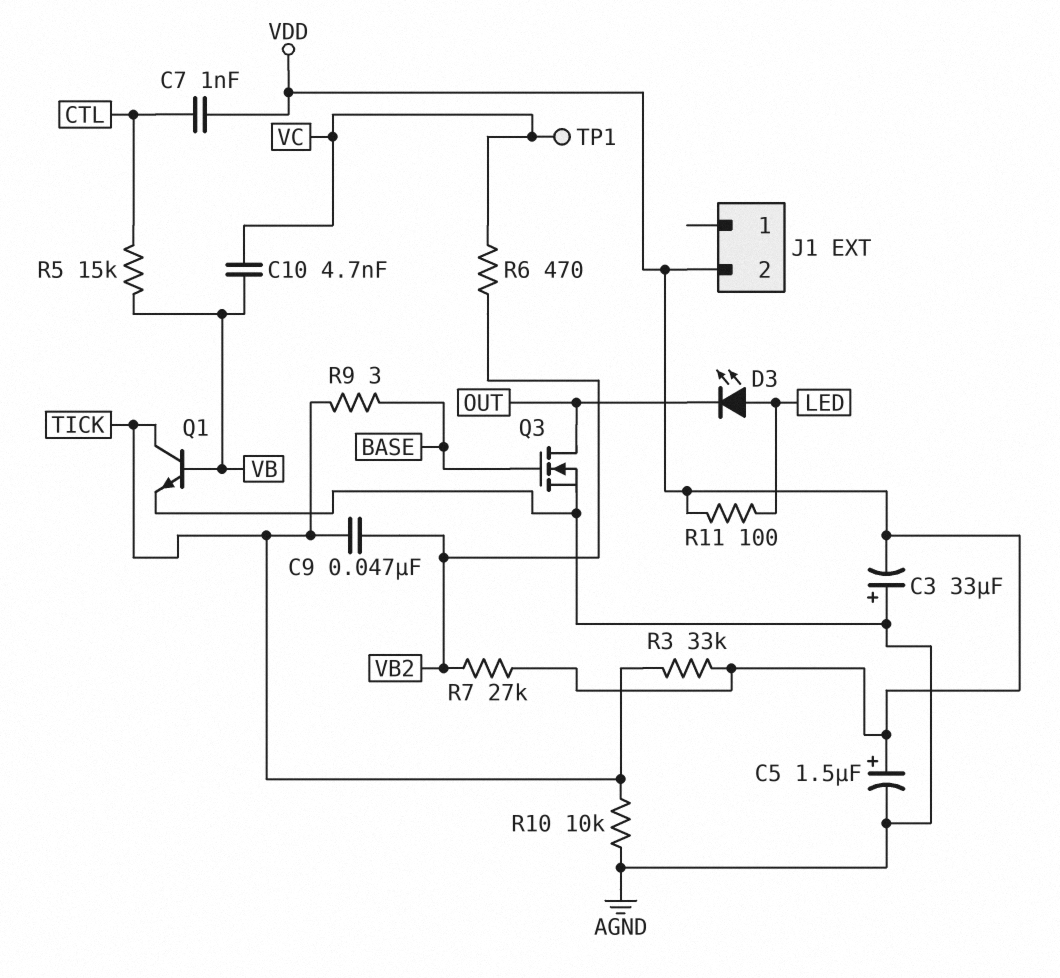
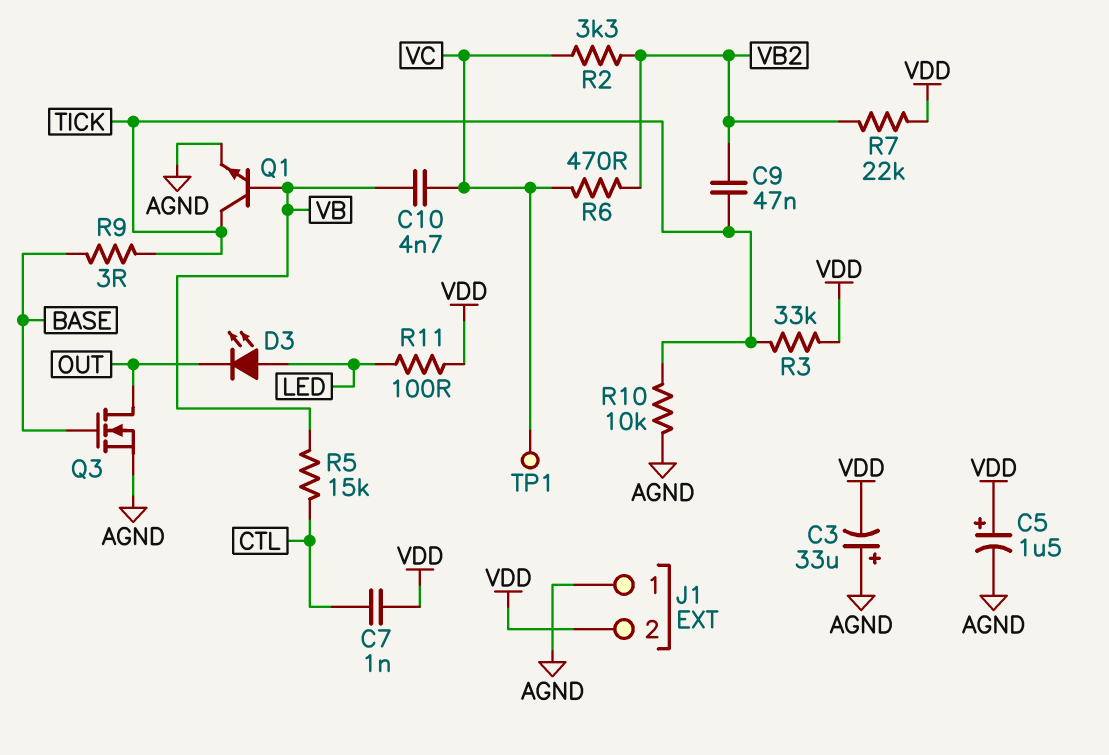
J1 pin 1: none -> AGND
R2: none -> 3.3k (VB2, VC)
R7: 27k (VB2, VDD) -> 22k (VB2, VDD)

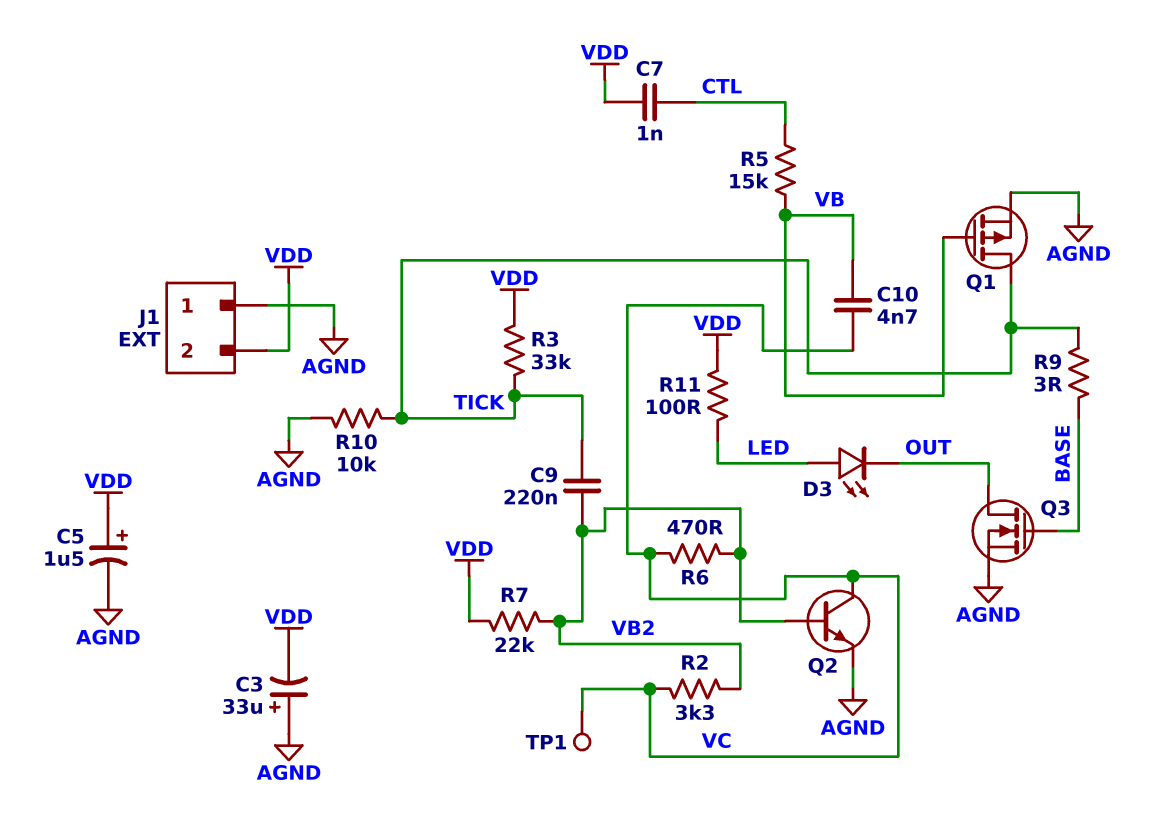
C9: 47nF (TICK, VB2) -> 220nF (TICK, VB2)
Q1: NPN (B VB, C TICK, E AGND) -> PMOS (G VB, D TICK, S AGND)
Q2: none -> NPN (B VB2, C VC, E AGND)

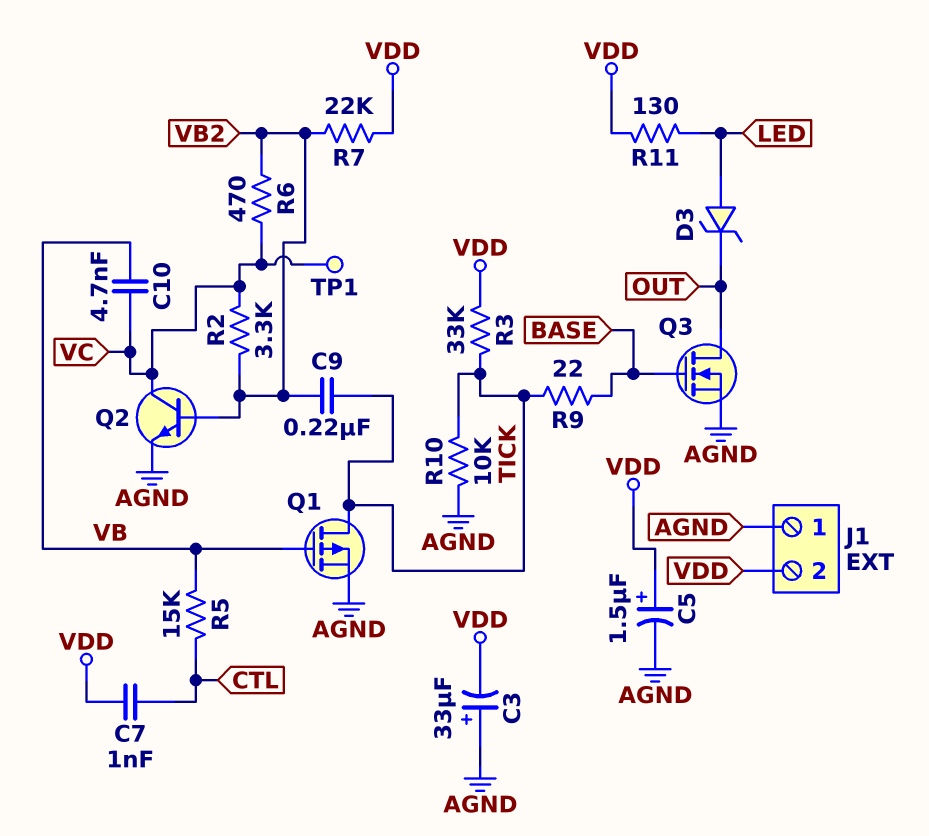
D3: LED (A LED, K OUT) -> zener (A LED, K OUT)
R9: 3 (BASE, TICK) -> 22 (BASE, TICK)
R11: 100 (LED, VDD) -> 130 (LED, VDD)

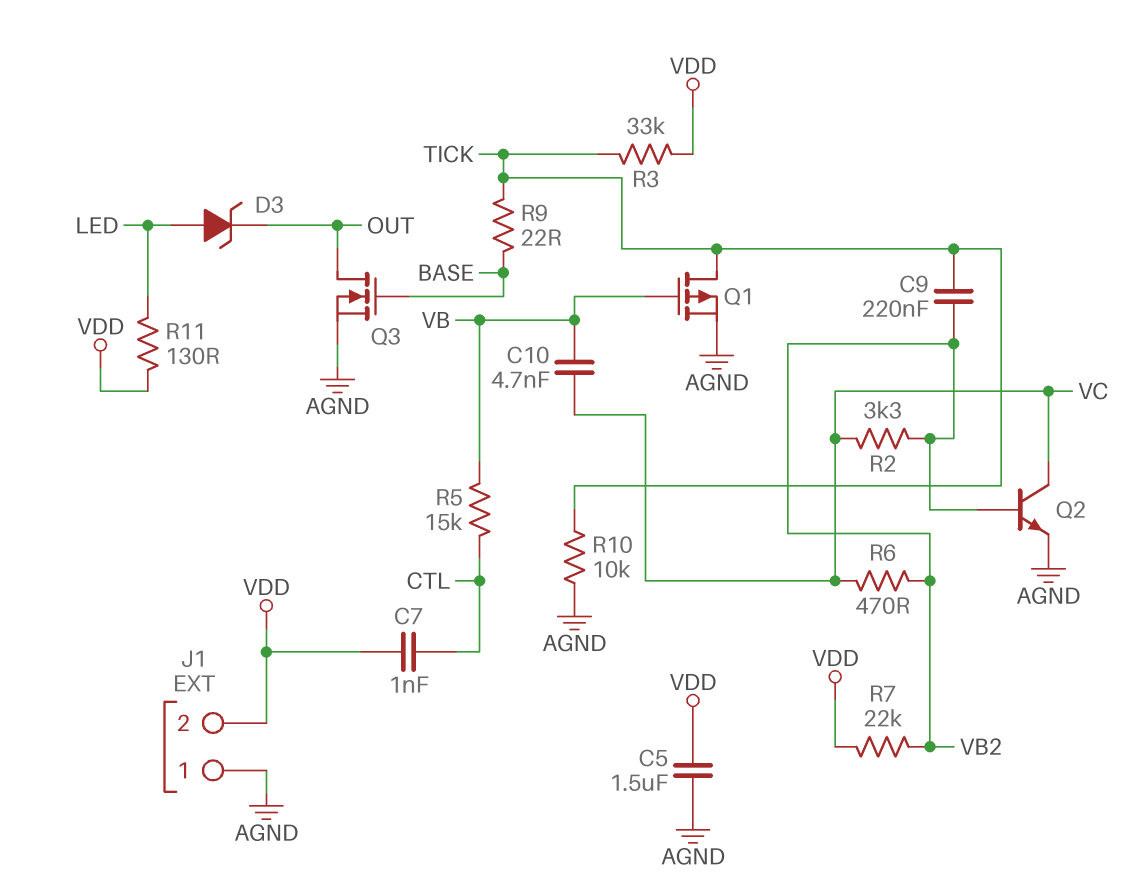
C3: 33uF (plus AGND, minus VDD) -> none
C5: 1.5uF (plus VDD, minus AGND) -> 1.5uF (AGND, VDD)
TP1: test point (VC) -> none

